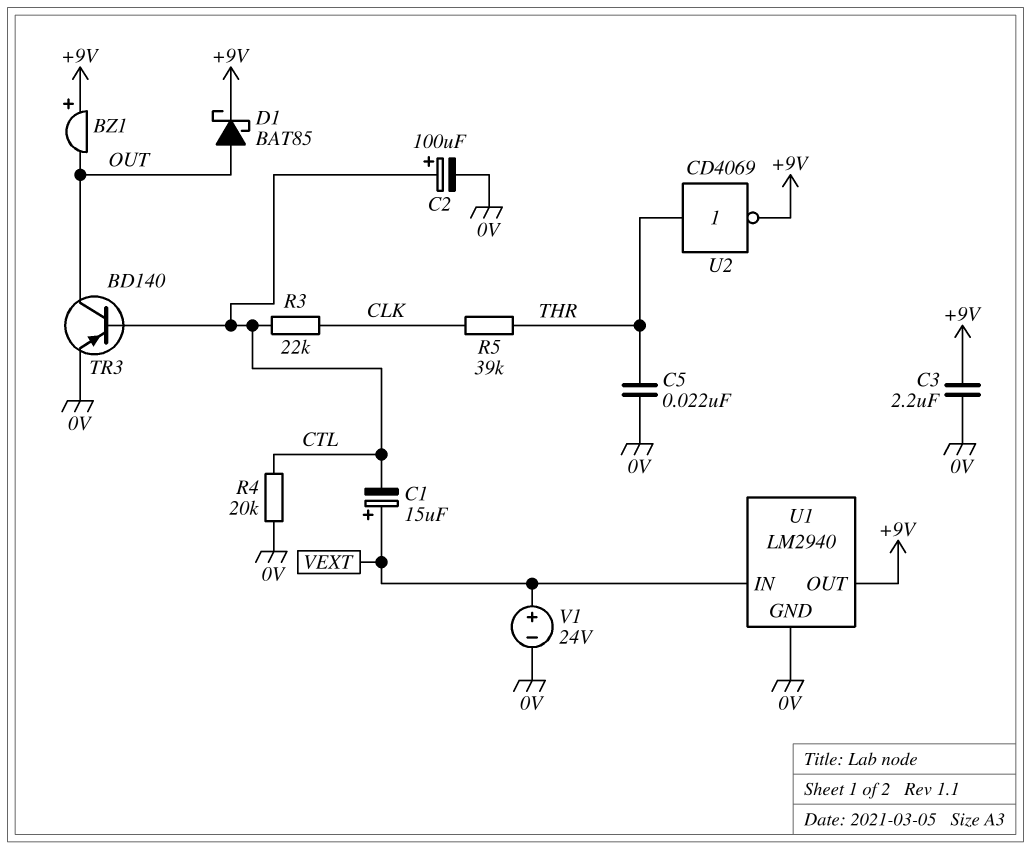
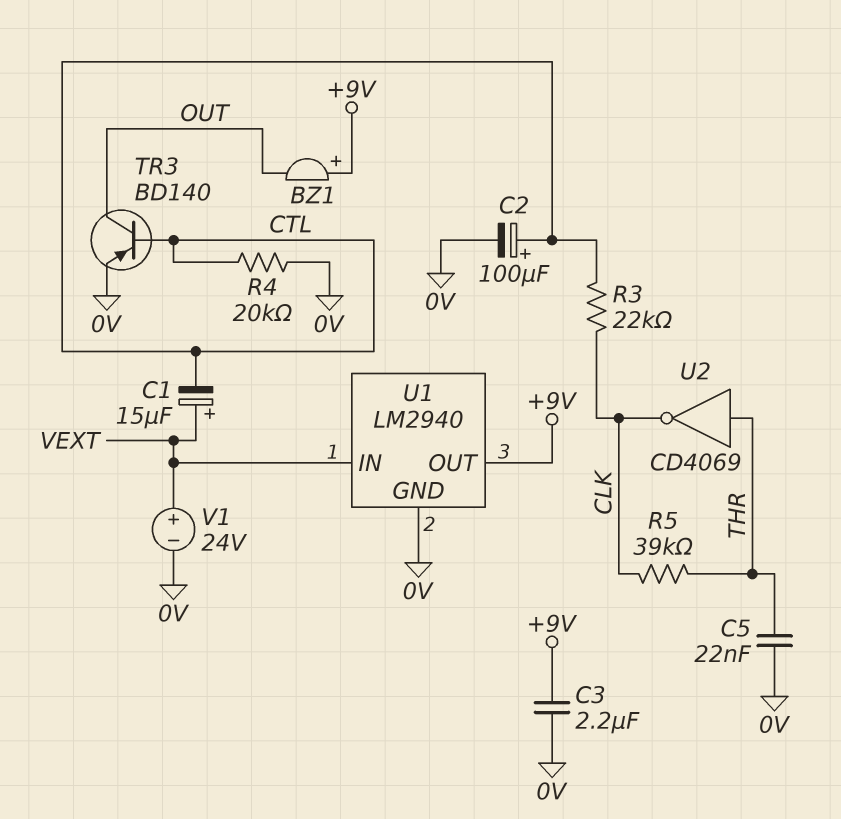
D1: schottky BAT85 (A OUT, K +9V) -> none
U2: NOT CD4069 (in THR, out +9V) -> NOT CD4069 (in THR, out CLK)

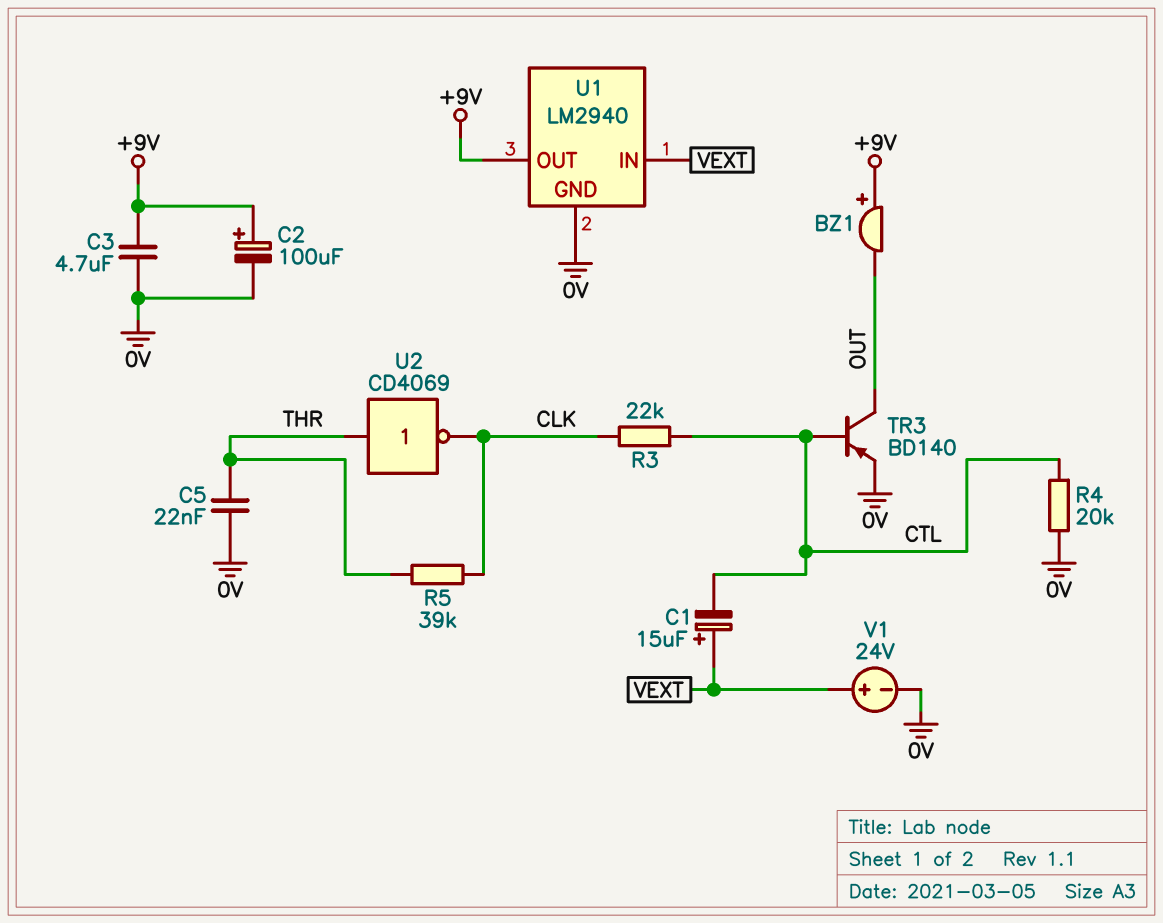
C2: 100uF (plus CTL, minus 0V) -> 100uF (plus +9V, minus 0V)
C3: 2.2uF (+9V, 0V) -> 4.7uF (+9V, 0V)

